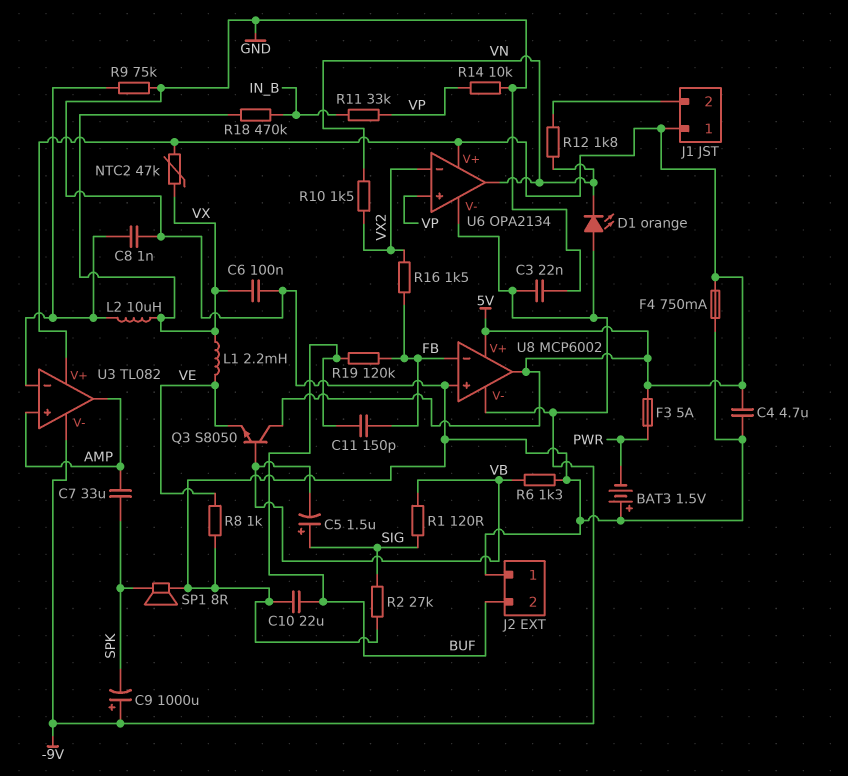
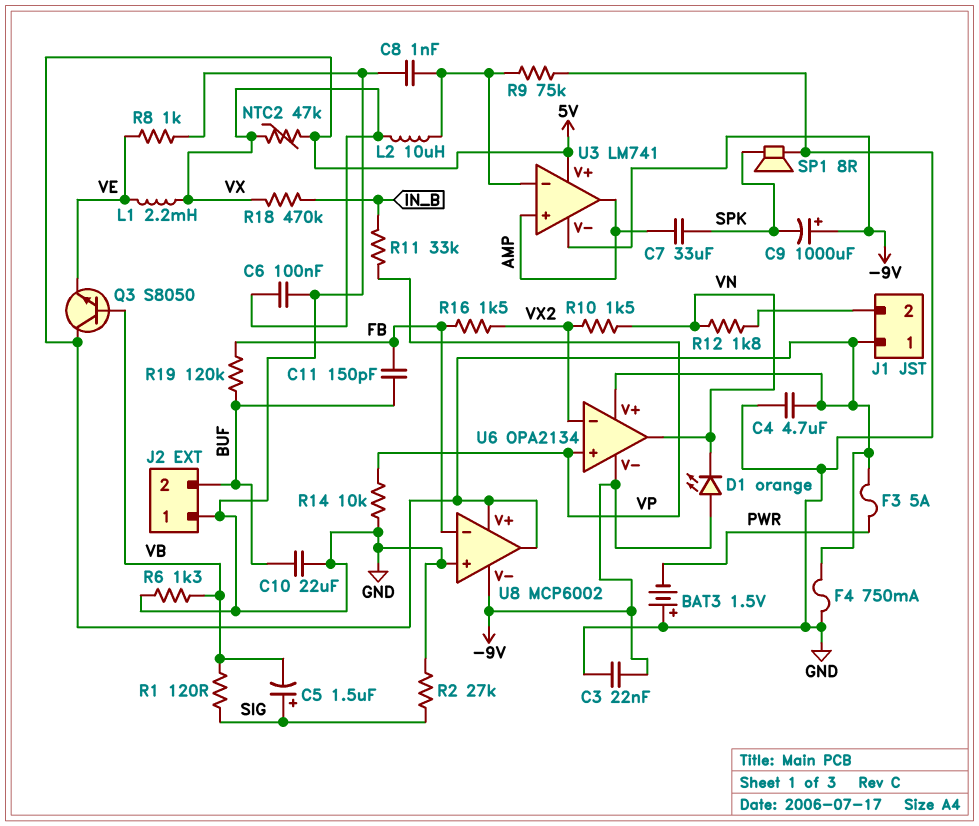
U3: TL082 -> LM741

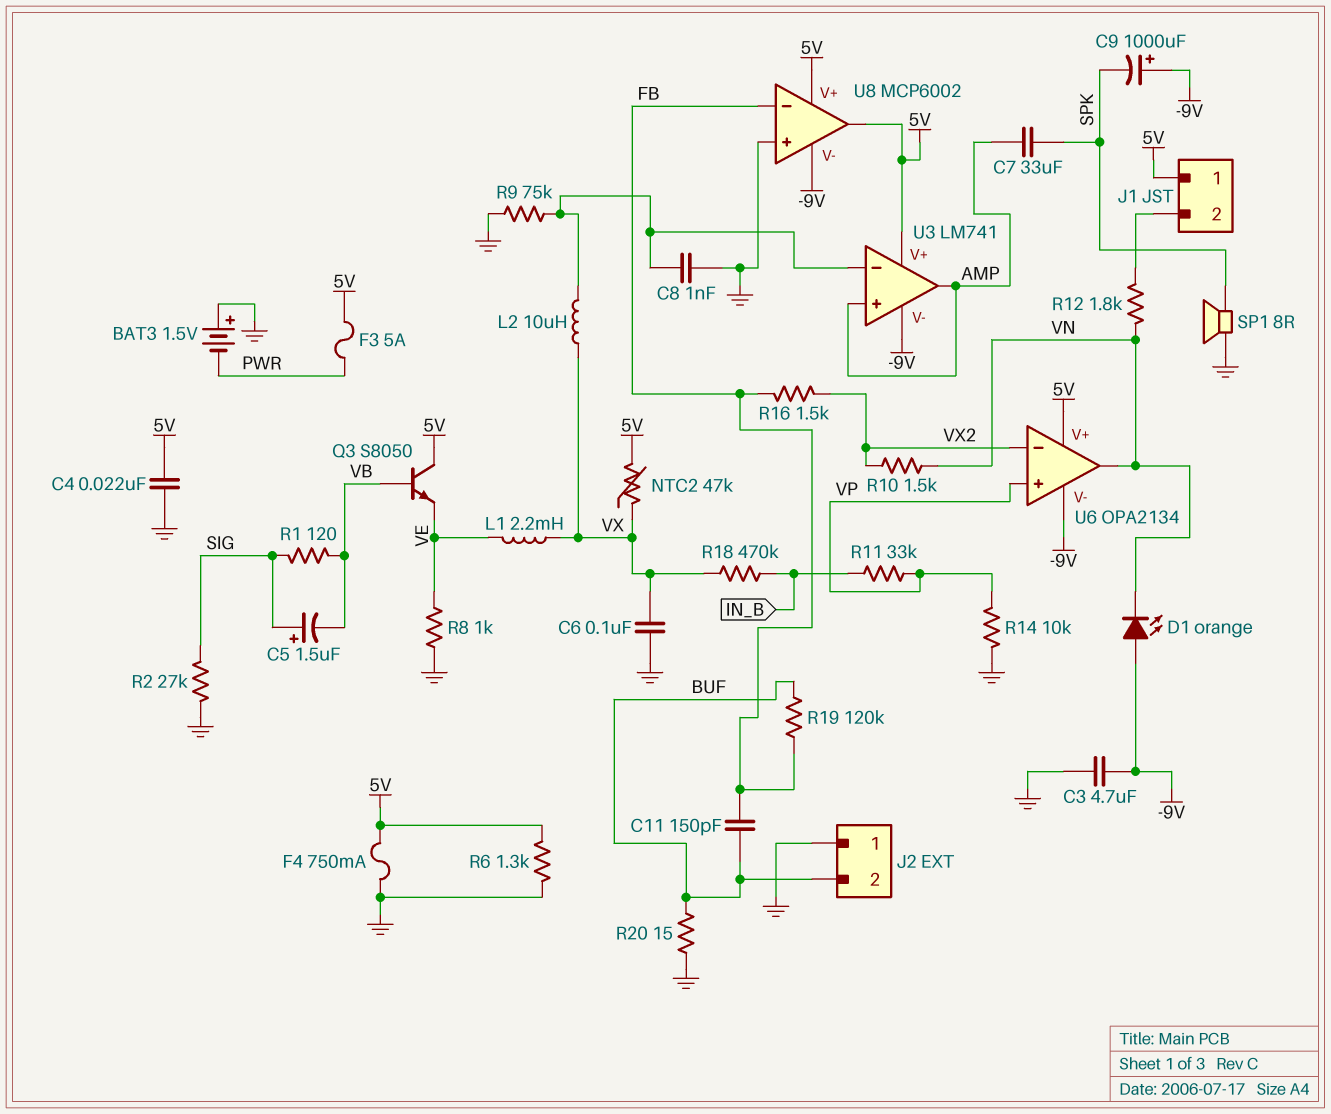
C3: 22nF (-9V, GND) -> 4.7uF (-9V, GND)
C4: 4.7uF (5V, GND) -> 22nF (5V, GND)
C10: 22uF (BUF, GND) -> none
R6: 1.3k (GND, VB) -> 1.3k (5V, GND)
R20: none -> 15 (BUF, GND)

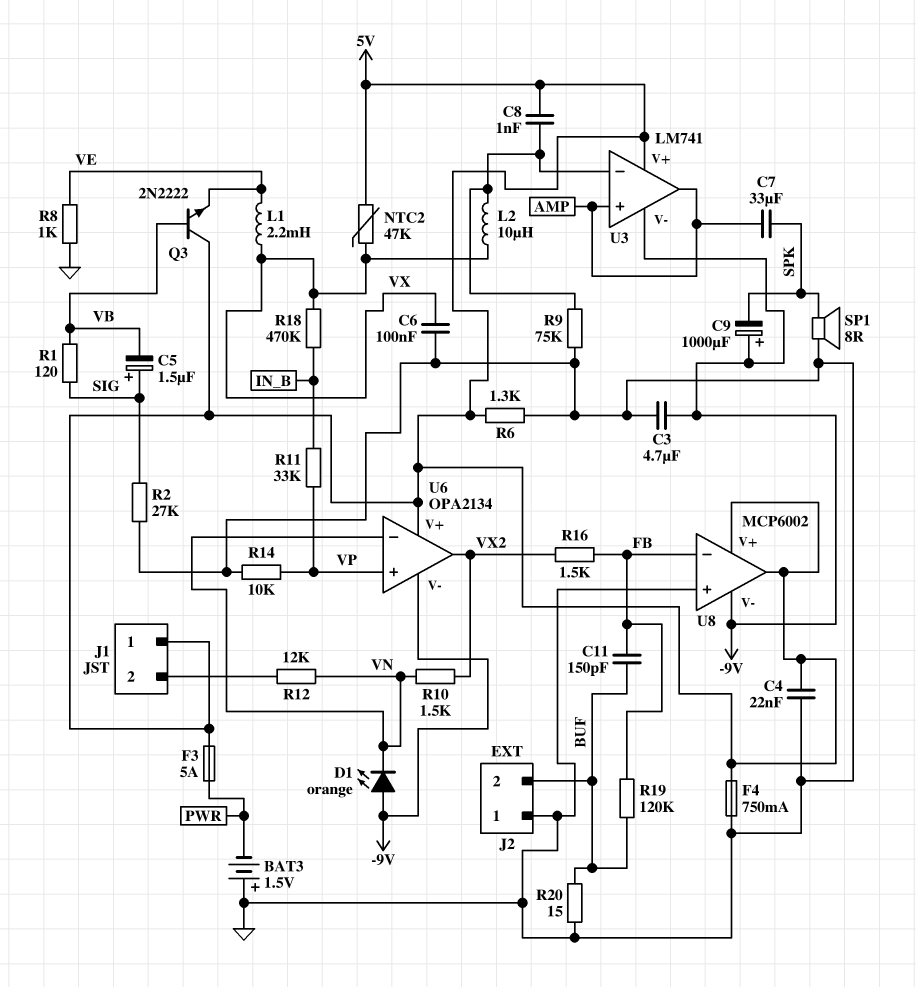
C8: 1nF (GND, U3/in-) -> 1nF (5V, U3/in-)
Q3: NPN S8050 (B VB, C 5V, E VE) -> NPN 2N2222 (B VB, C 5V, E VE)
R12: 1.8k (J1/2, VN) -> 12k (J1/2, VN)
U6 pin in-: VX2 -> VN
U6 pin out: VN -> VX2

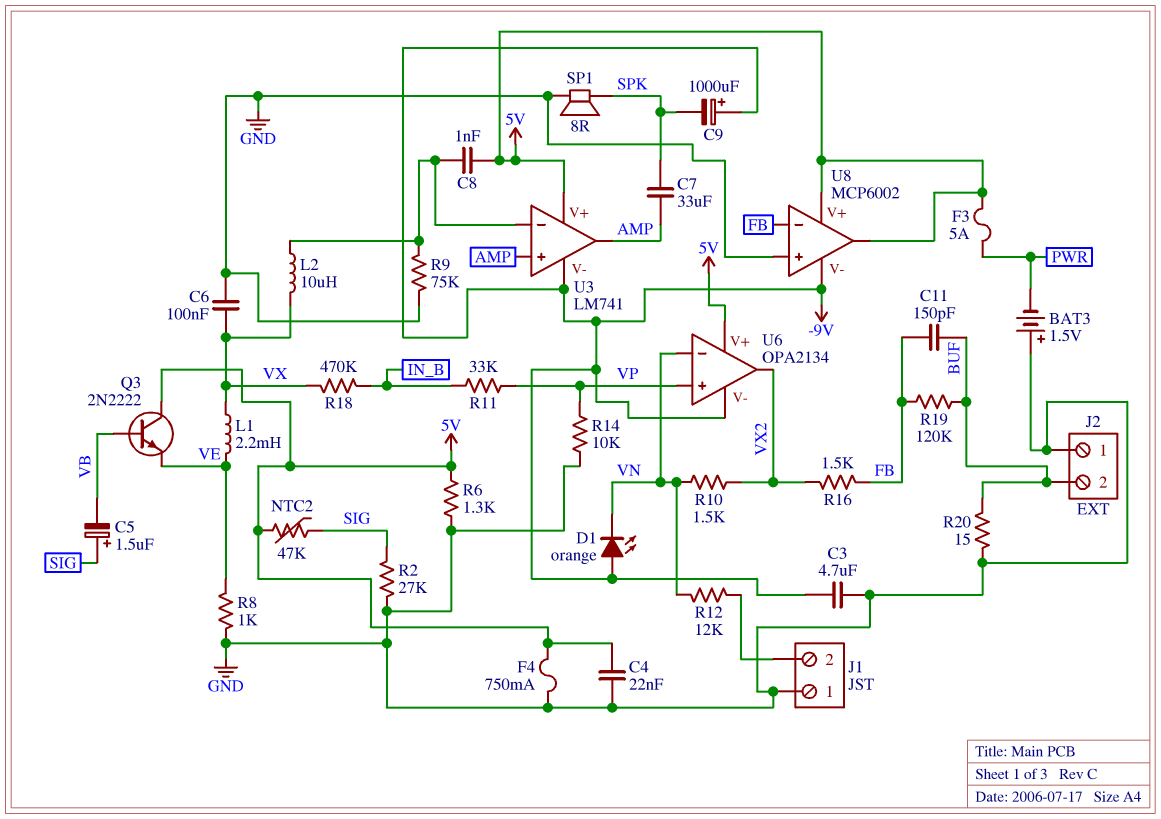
J1 pin 1: 5V -> GND
NTC2: 47k (5V, VX) -> 47k (5V, SIG)
R1: 120 (SIG, VB) -> none

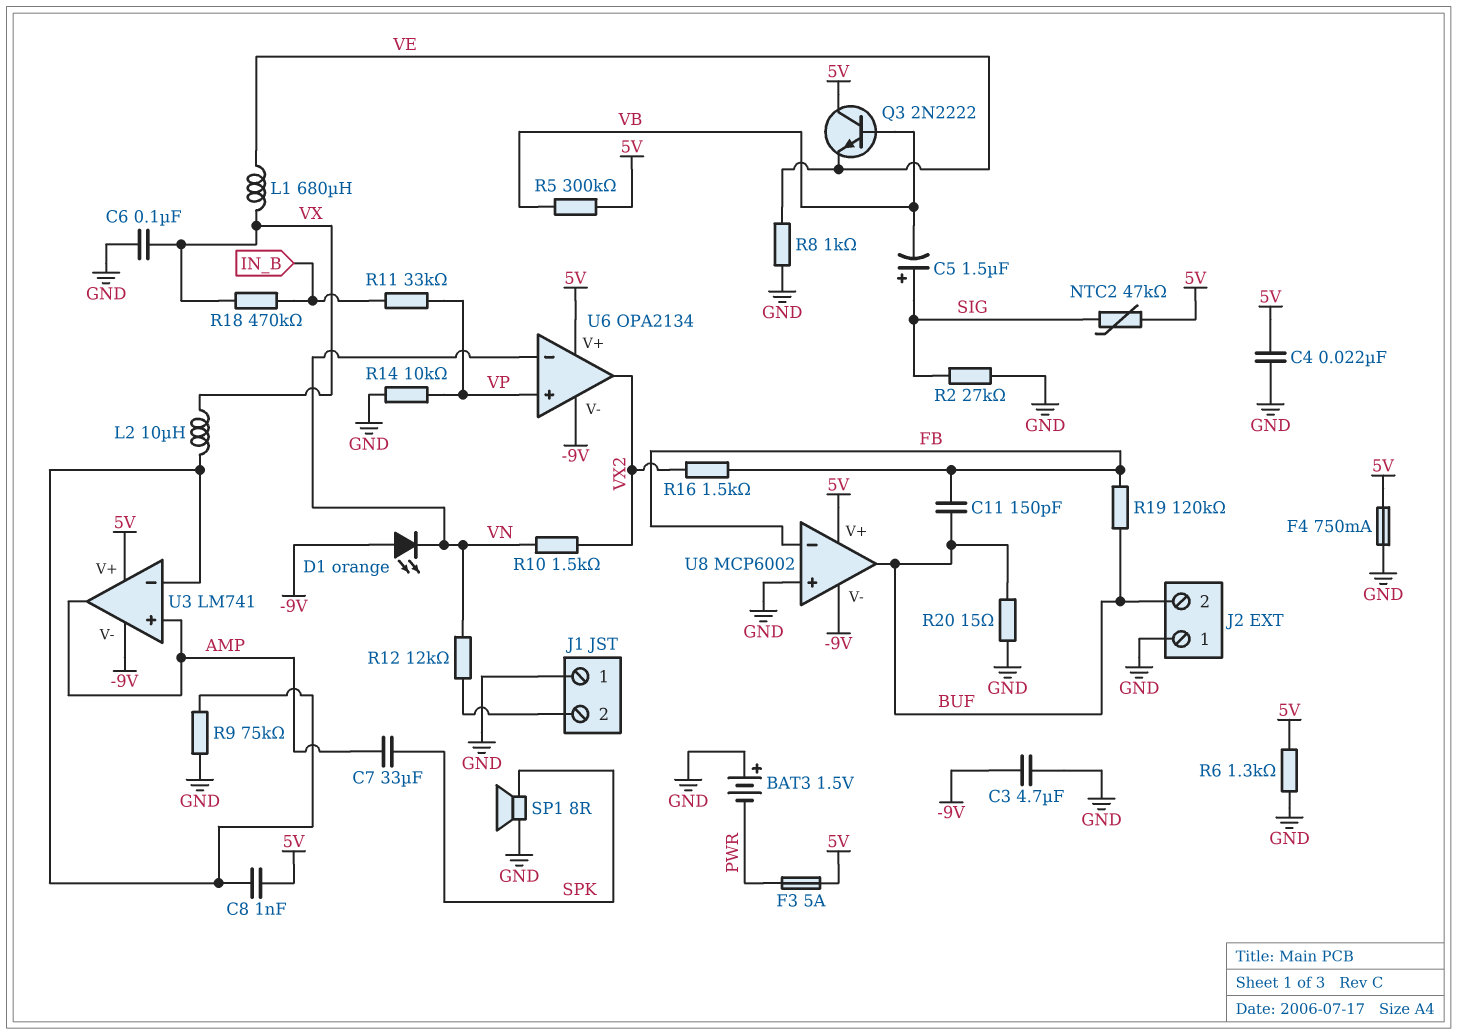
C9: 1000uF (plus -9V, minus SPK) -> none
L1: 2.2mH (VE, VX) -> 680uH (VE, VX)
R5: none -> 300k (5V, VB)
U8 pin out: 5V -> BUF

